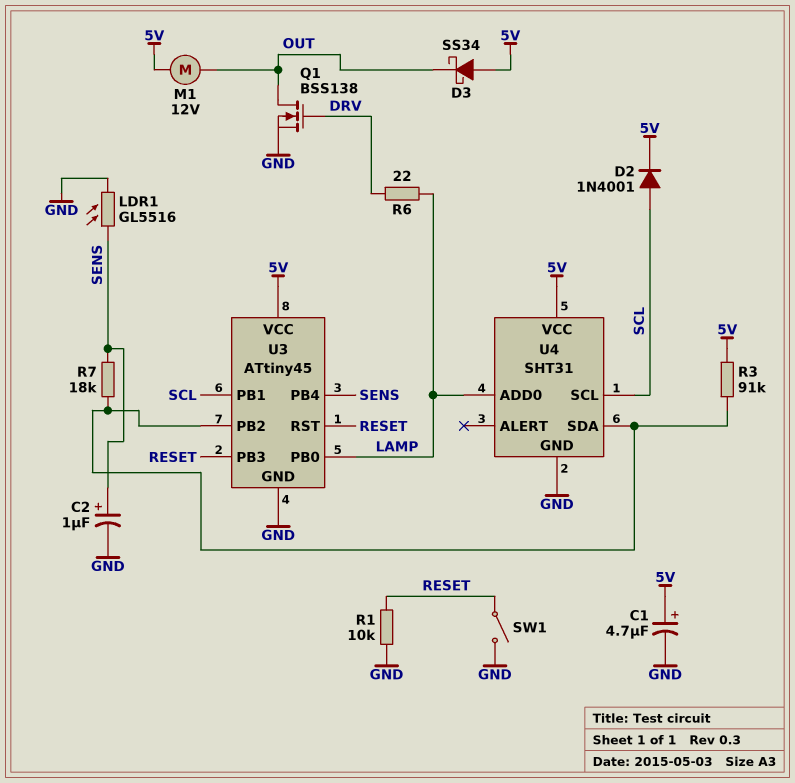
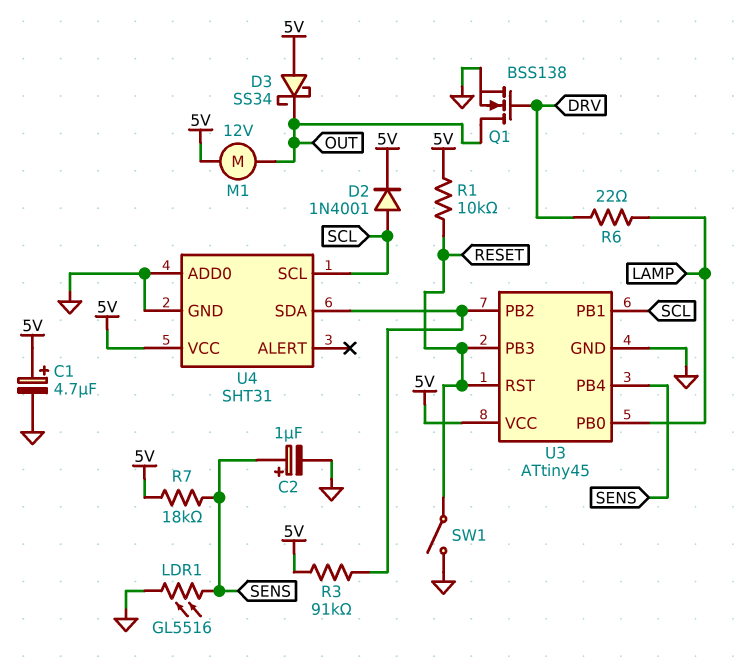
R1: 10k (GND, RESET) -> 10k (5V, RESET)
R7: 18k (SENS, U3/PB2) -> 18k (5V, SENS)
U4 pin ADD0: LAMP -> GND

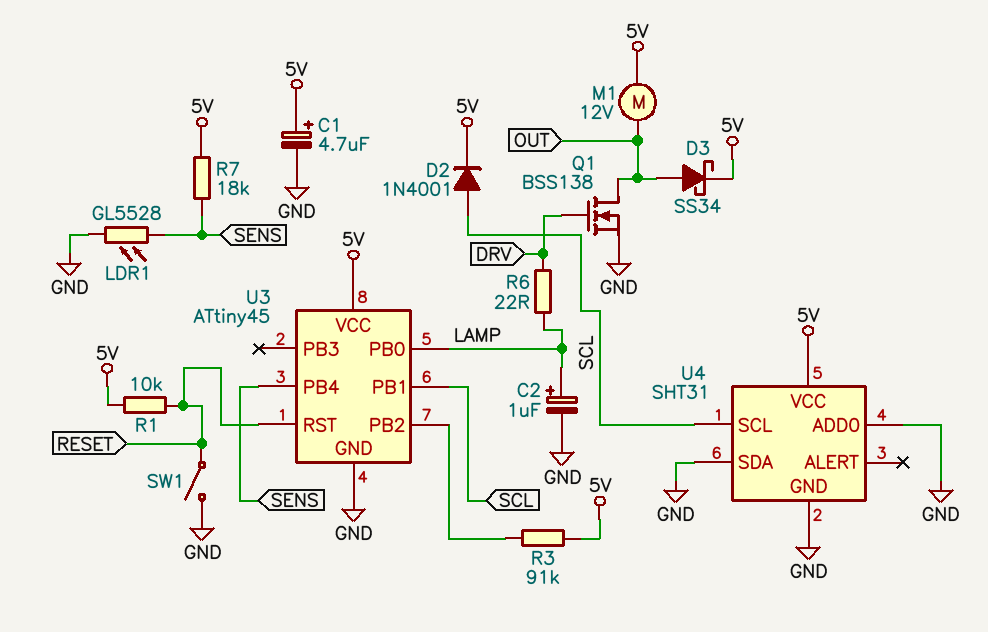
C2: 1uF (plus SENS, minus GND) -> 1uF (plus LAMP, minus GND)
D3: schottky SS34 (A 5V, K OUT) -> schottky SS34 (A OUT, K 5V)
LDR1: GL5516 (GND, SENS) -> GL5528 (GND, SENS)
U3 pin PB3: RESET -> none
U4 pin SDA: U3/PB2 -> GND

